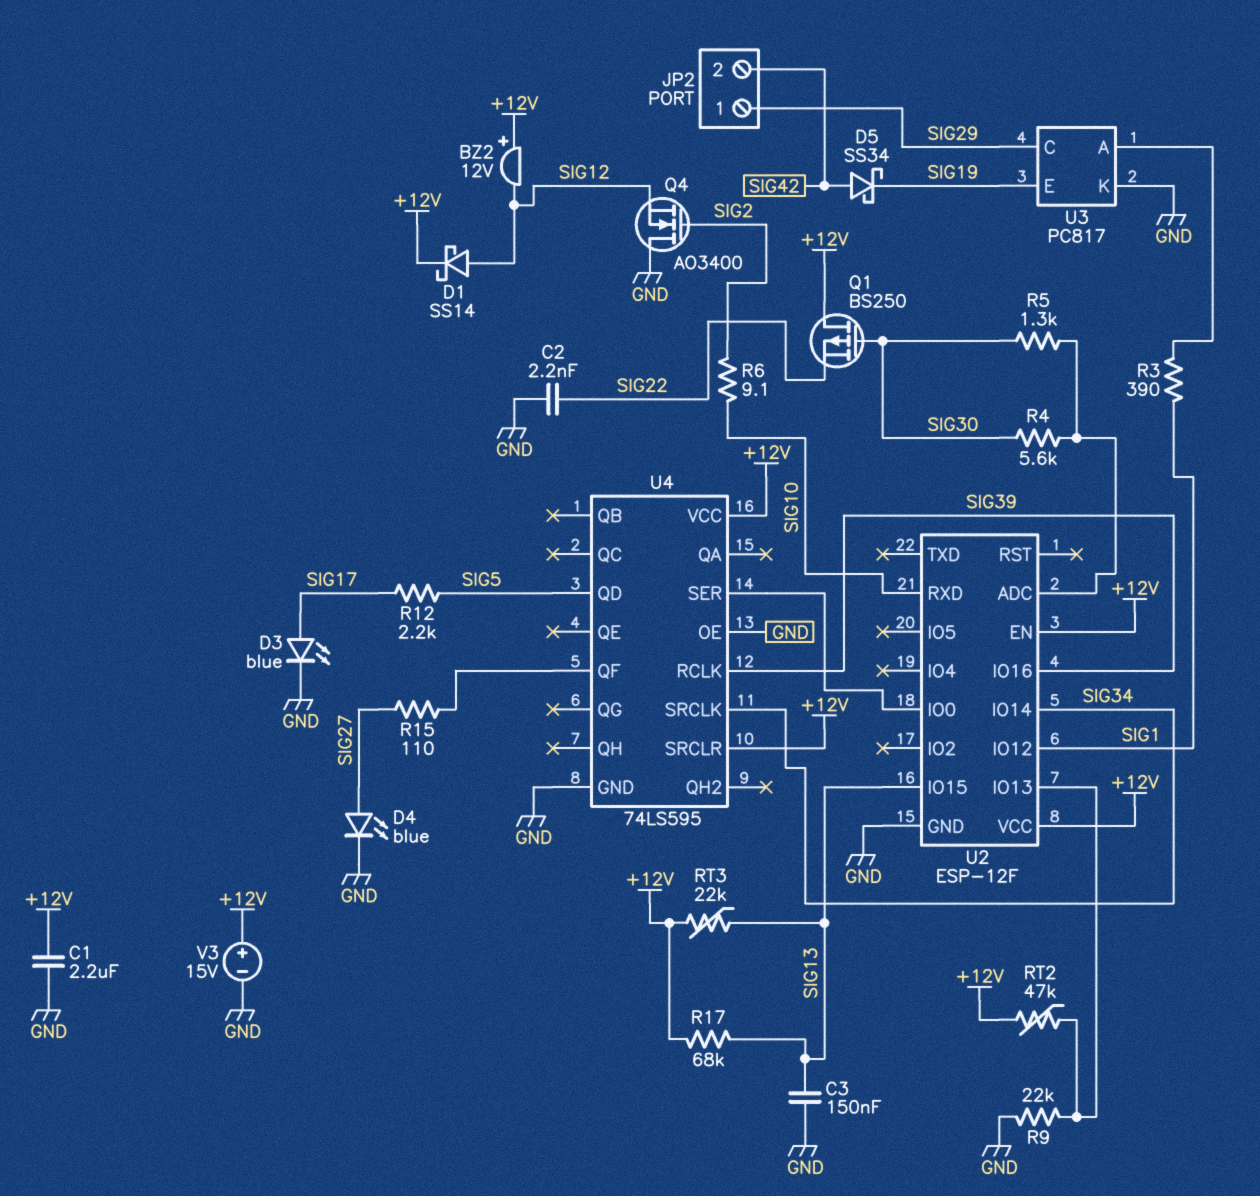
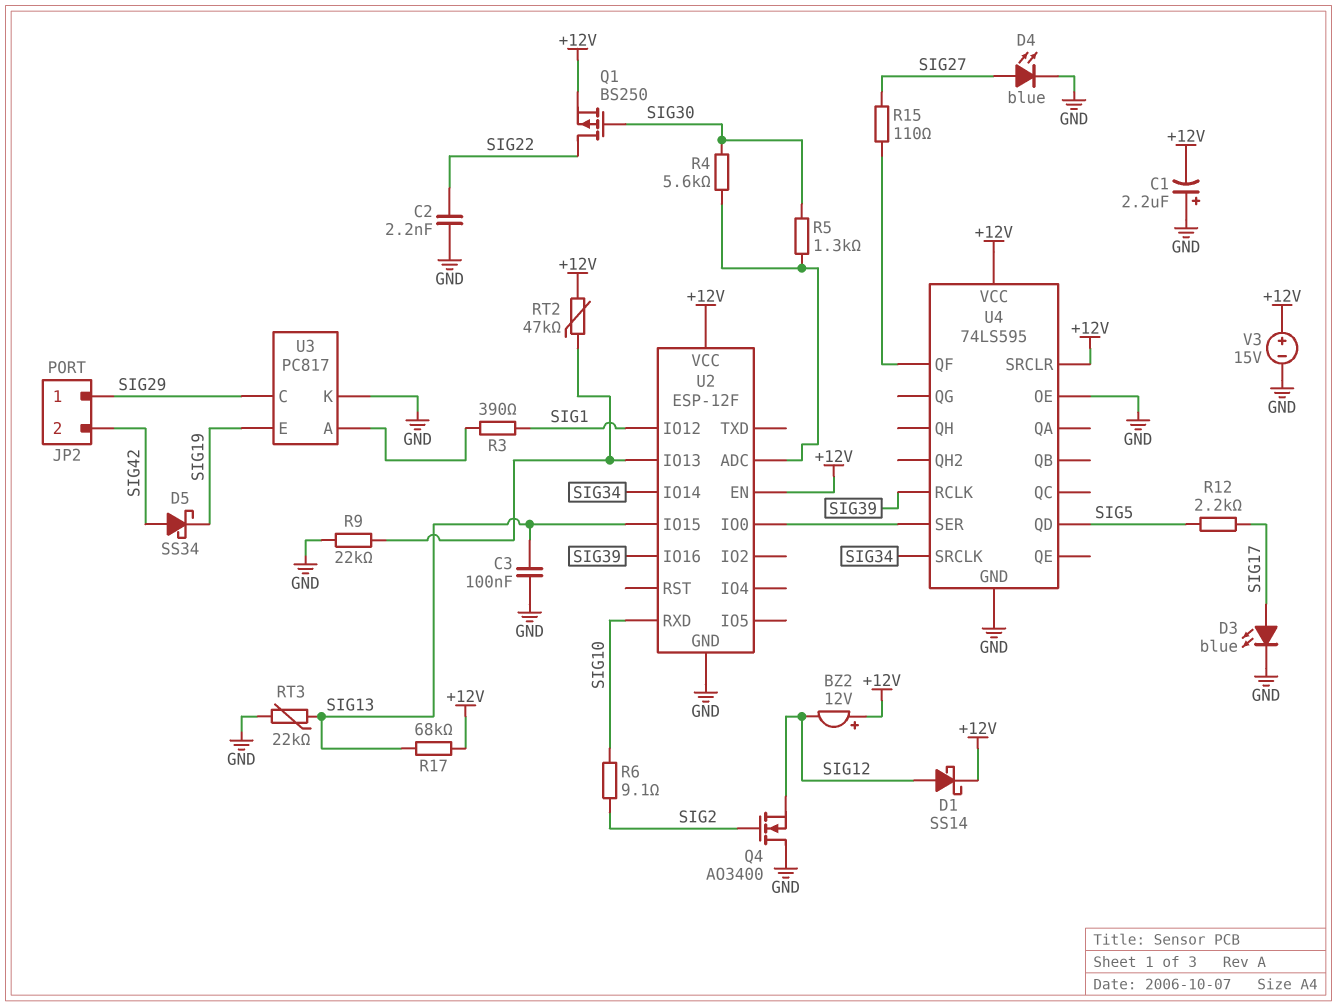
C1: 2.2uF (+12V, GND) -> 2.2uF (plus GND, minus +12V)
C3: 150nF (GND, SIG13) -> 100nF (GND, SIG13)
Q1: PMOS BS250 (G SIG30, D +12V, S SIG22) -> PMOS BS250 (G SIG30, D SIG22, S +12V)
RT3: 22k (+12V, SIG13) -> 22k (GND, SIG13)

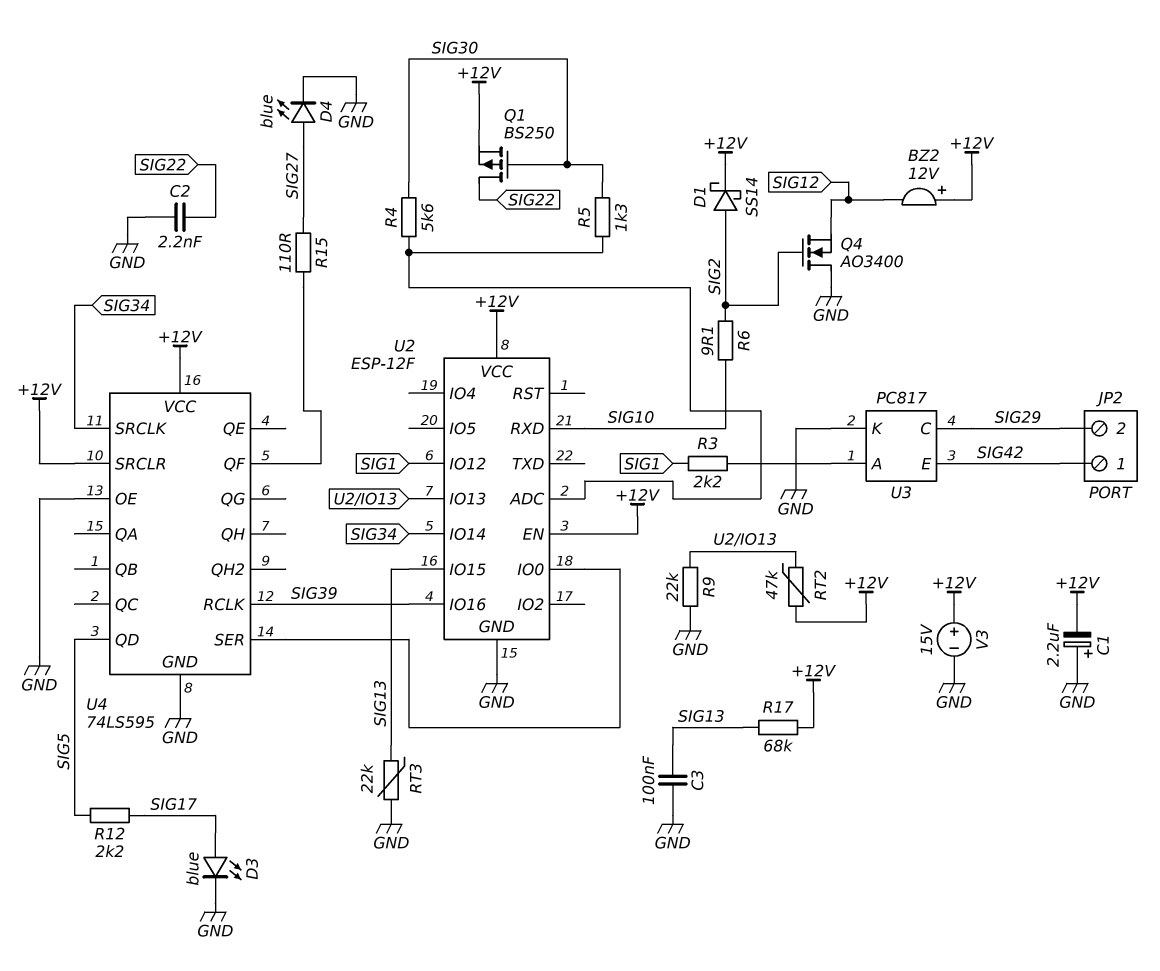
D1: schottky SS14 (A SIG12, K +12V) -> schottky SS14 (A SIG2, K +12V)
D5: schottky SS34 (A SIG42, K SIG19) -> none
JP2 pin 1: SIG29 -> SIG42
JP2 pin 2: SIG42 -> SIG29
R3: 390 (SIG1, U3/A) -> 2.2k (SIG1, U3/A)
U3 pin E: SIG19 -> SIG42

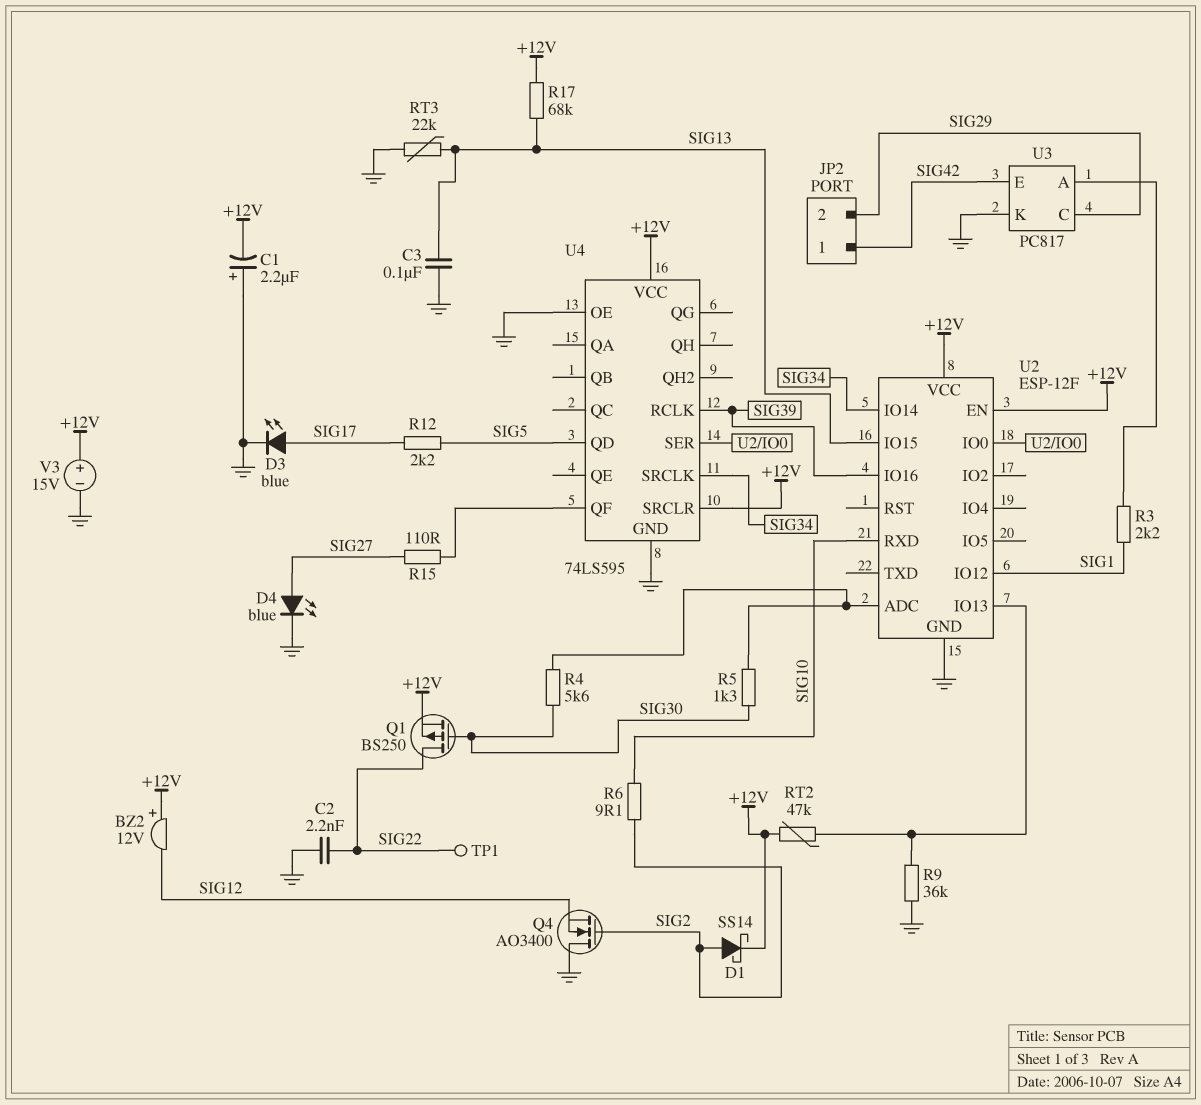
R9: 22k (GND, U2/IO13) -> 36k (GND, U2/IO13)
TP1: none -> test point (SIG22)

